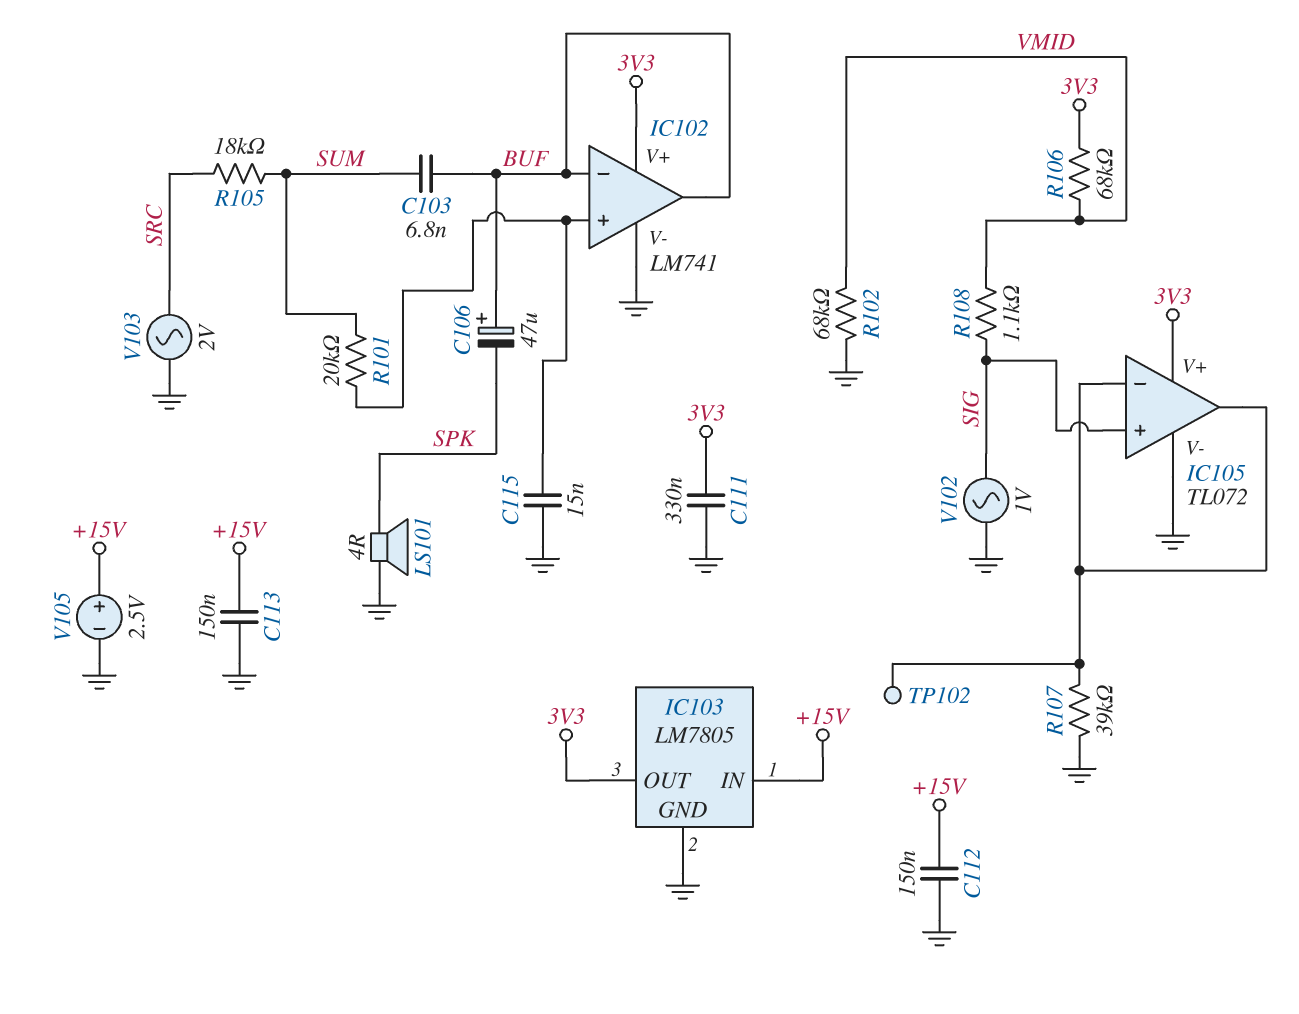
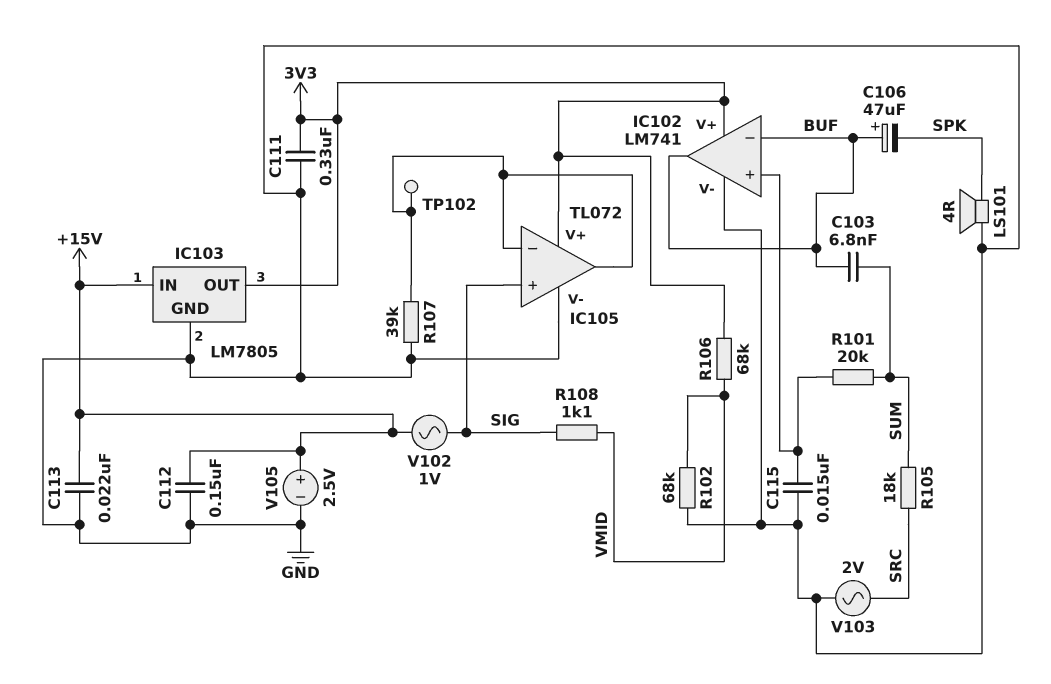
C113: 150nF (+15V, GND) -> 22nF (+15V, GND)
V102: AC 1V (GND, SIG) -> AC 1V (+15V, SIG)

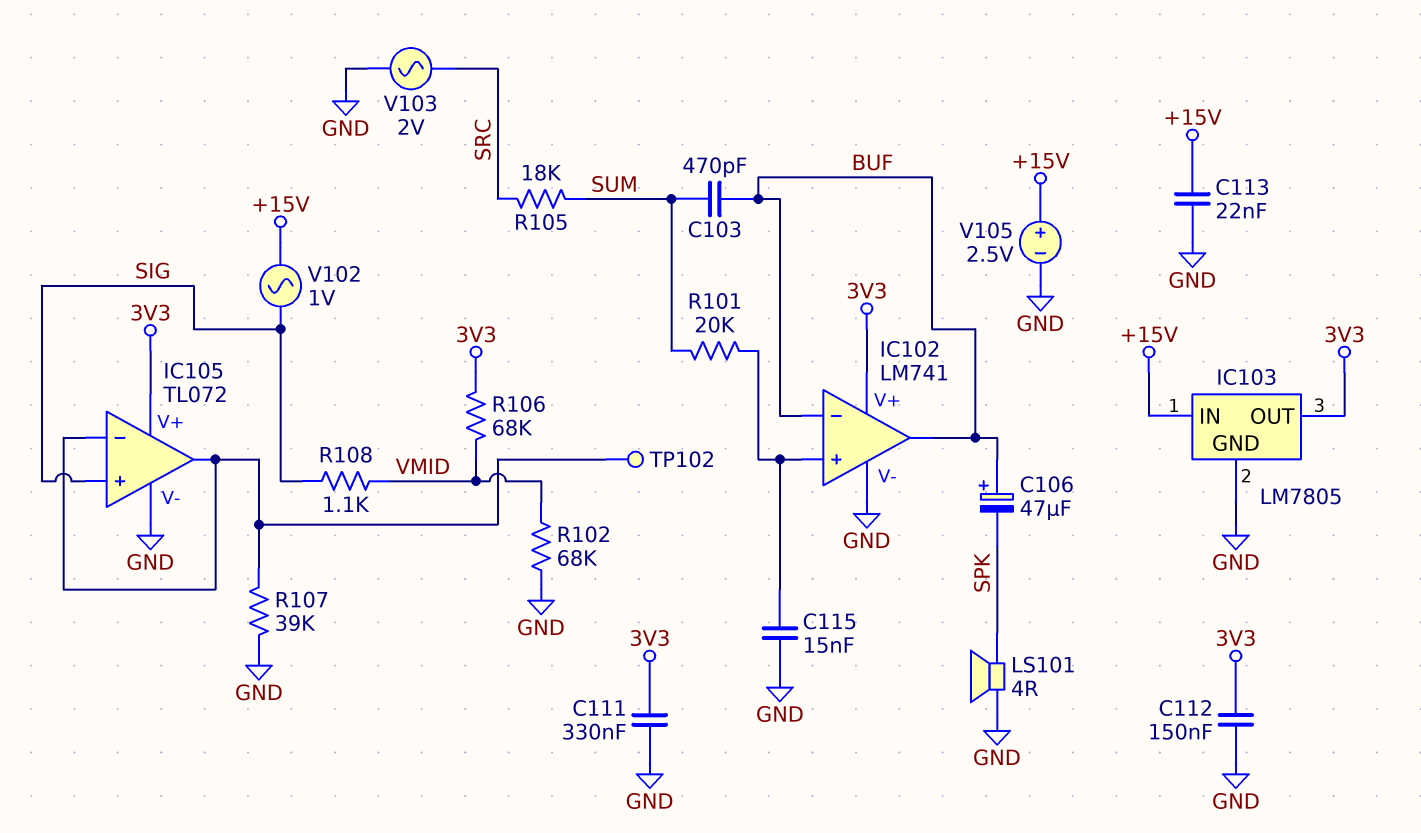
C103: 6.8nF (BUF, SUM) -> 470pF (BUF, SUM)
C112: 150nF (+15V, GND) -> 150nF (3V3, GND)

